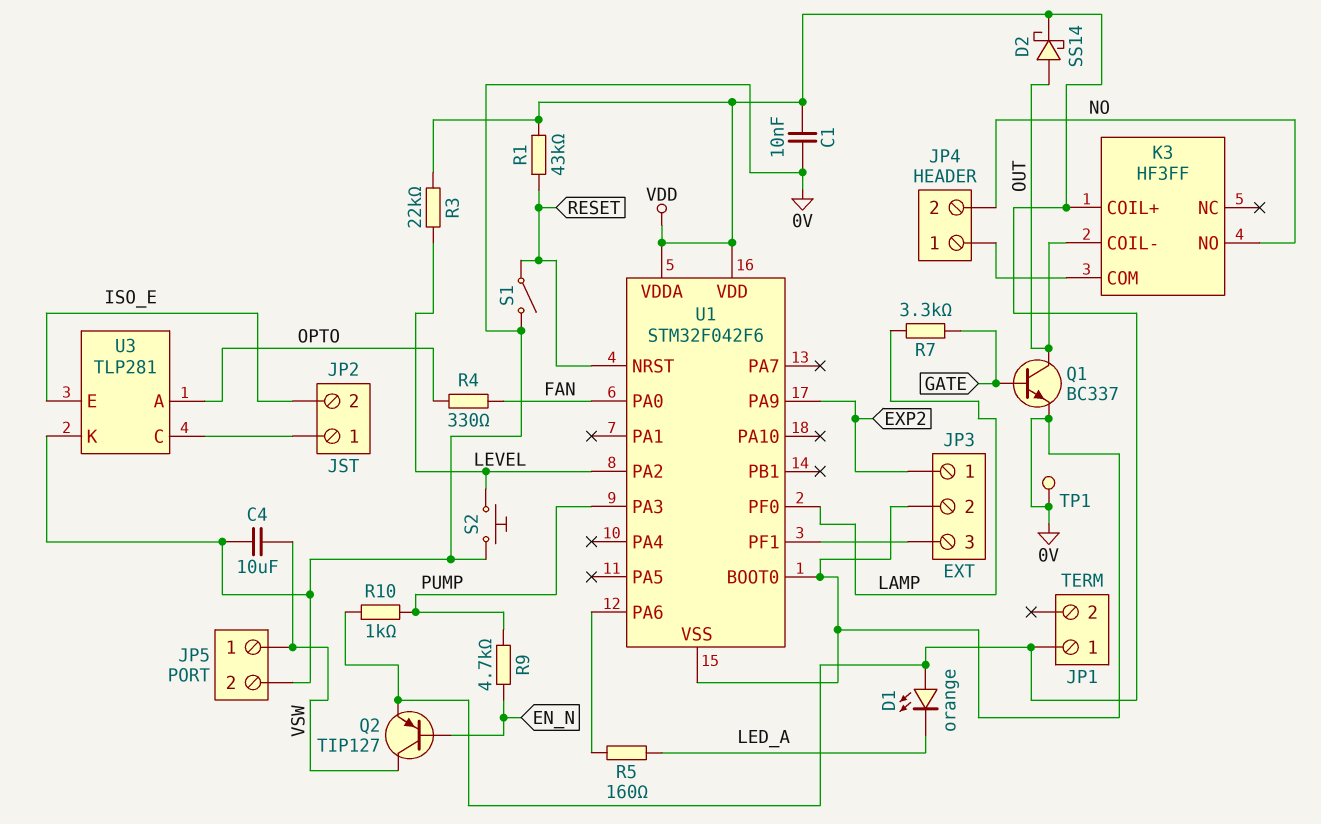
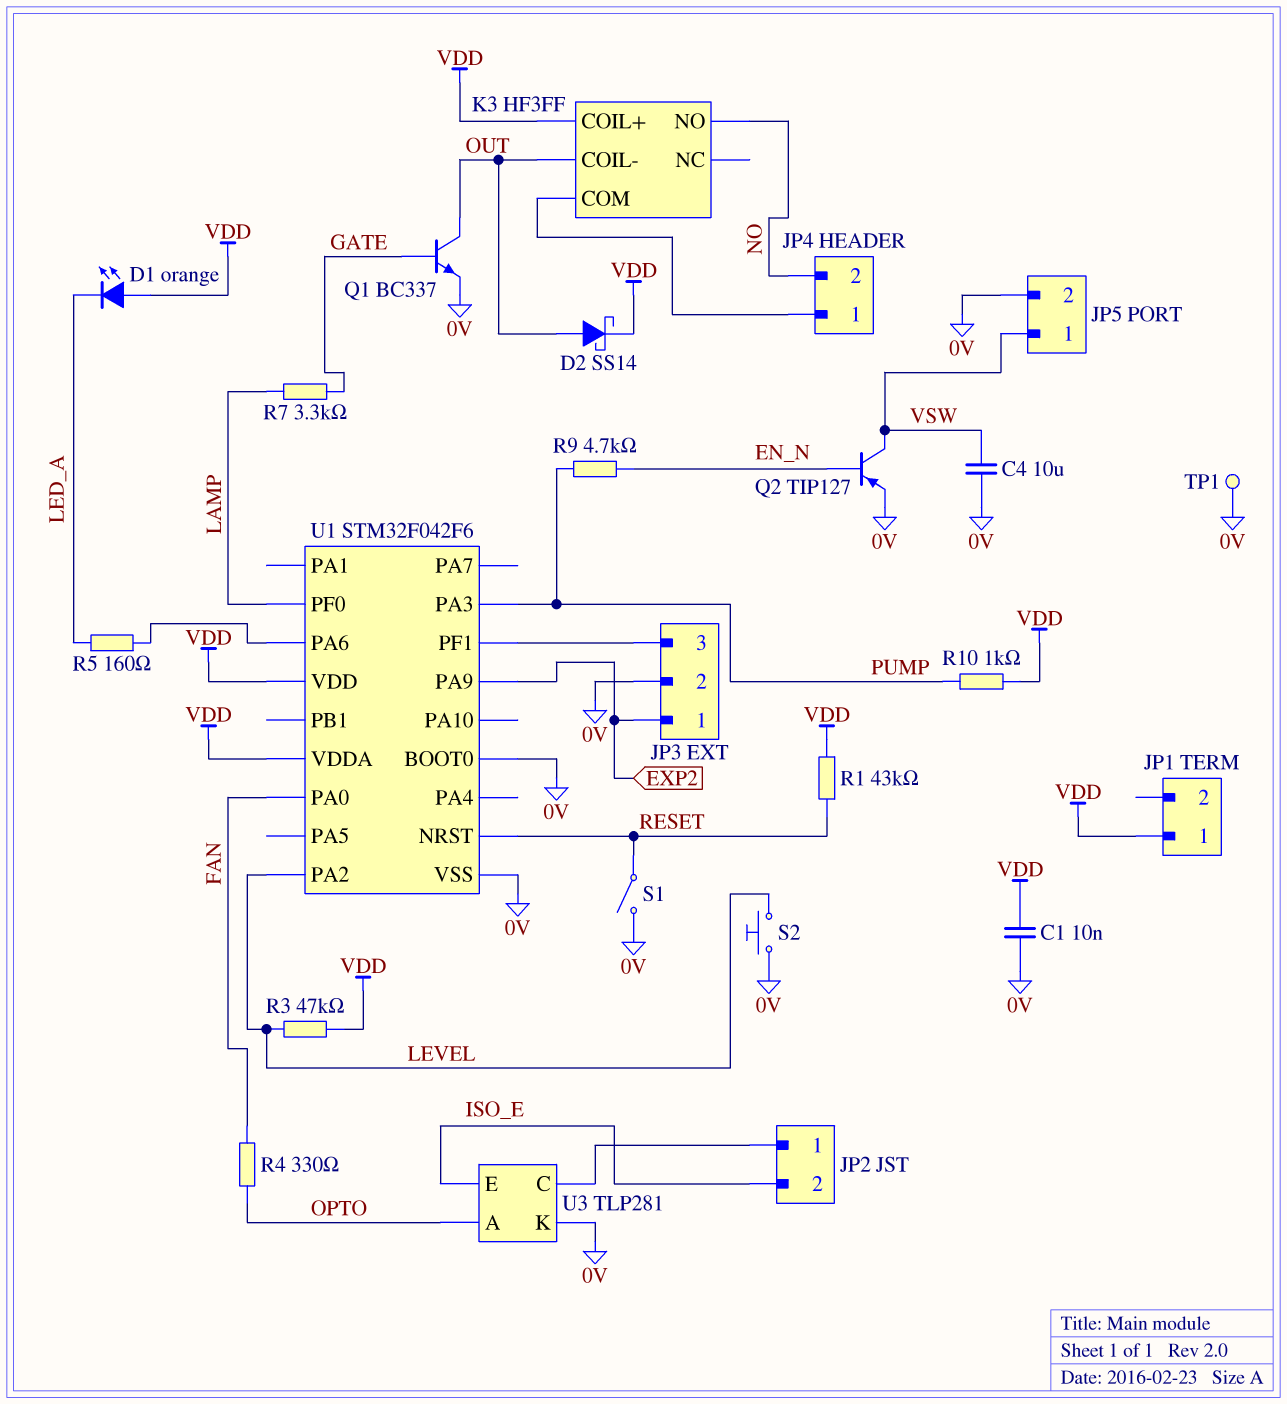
Q2: PNP TIP127 (B EN_N, C VSW, E VDD) -> PNP TIP127 (B EN_N, C VSW, E 0V)
R3: 22k (LEVEL, VDD) -> 47k (LEVEL, VDD)

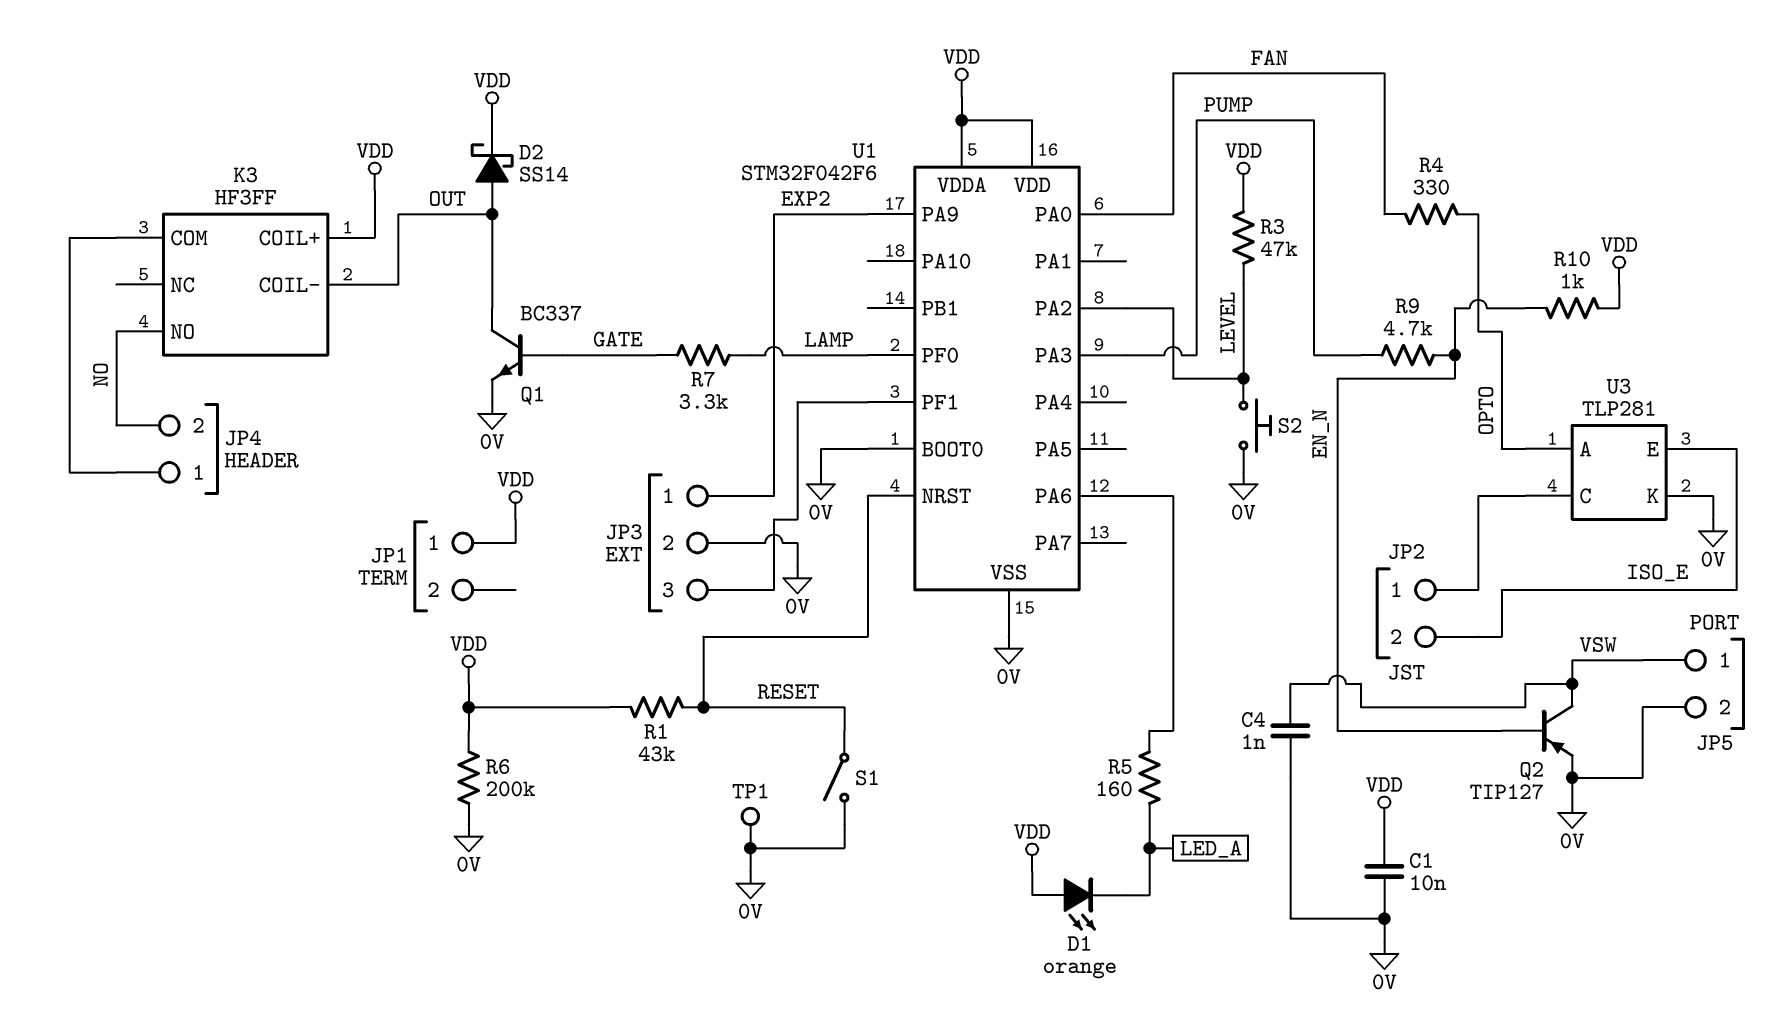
C4: 10uF (0V, VSW) -> 1nF (0V, VSW)
R6: none -> 200k (0V, VDD)
R10: 1k (PUMP, VDD) -> 1k (EN_N, VDD)

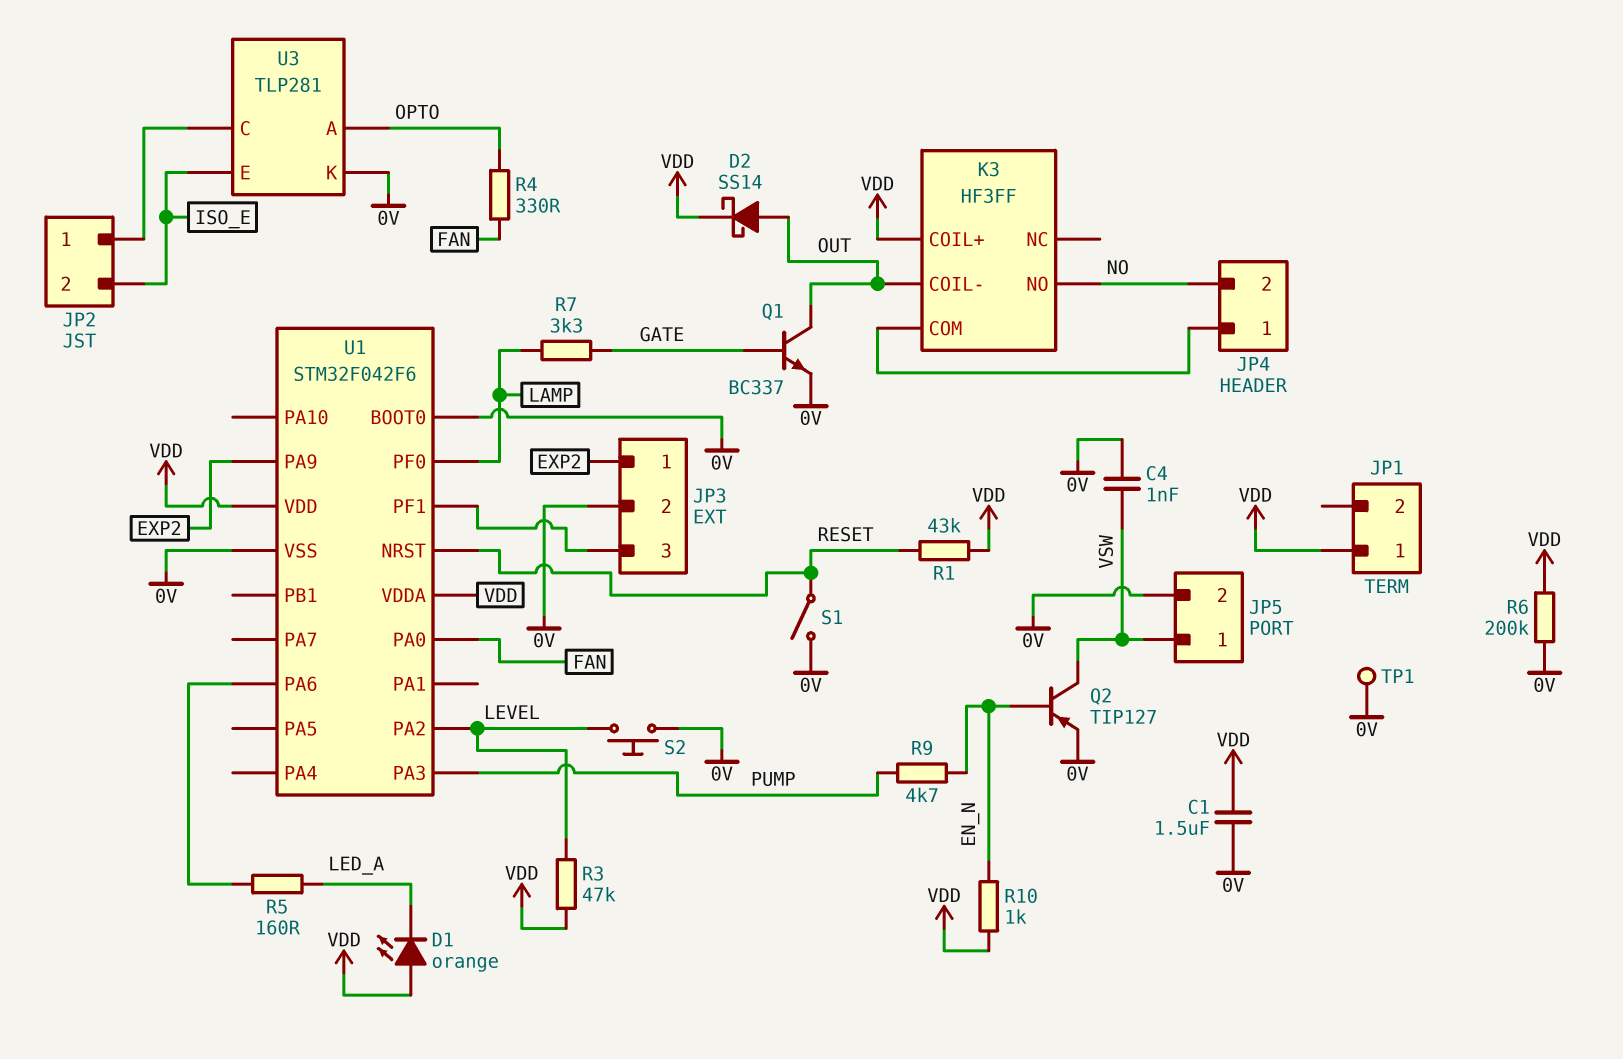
C1: 10nF (0V, VDD) -> 1.5uF (0V, VDD)

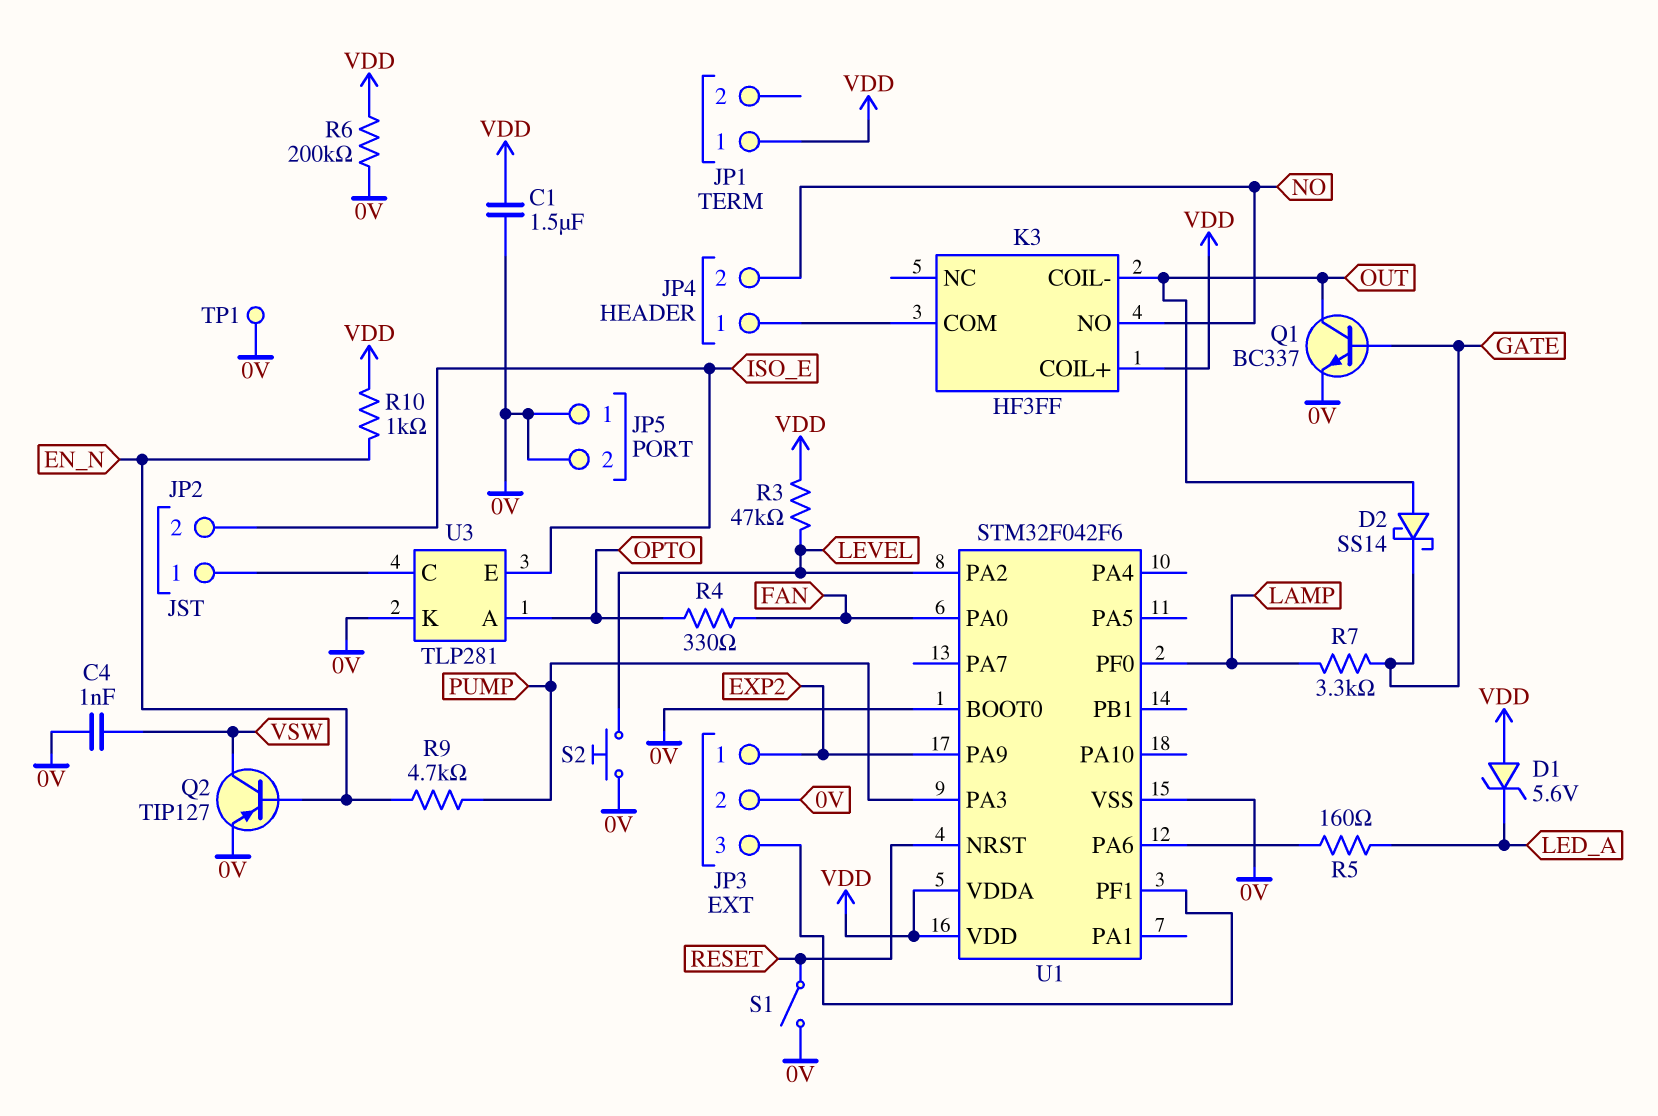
D1: LED orange (A VDD, K LED_A) -> zener 5.6V (A VDD, K LED_A)
D2: schottky SS14 (A OUT, K VDD) -> schottky SS14 (A OUT, K GATE)
JP5 pin 1: VSW -> 0V
R1: 43k (RESET, VDD) -> none

